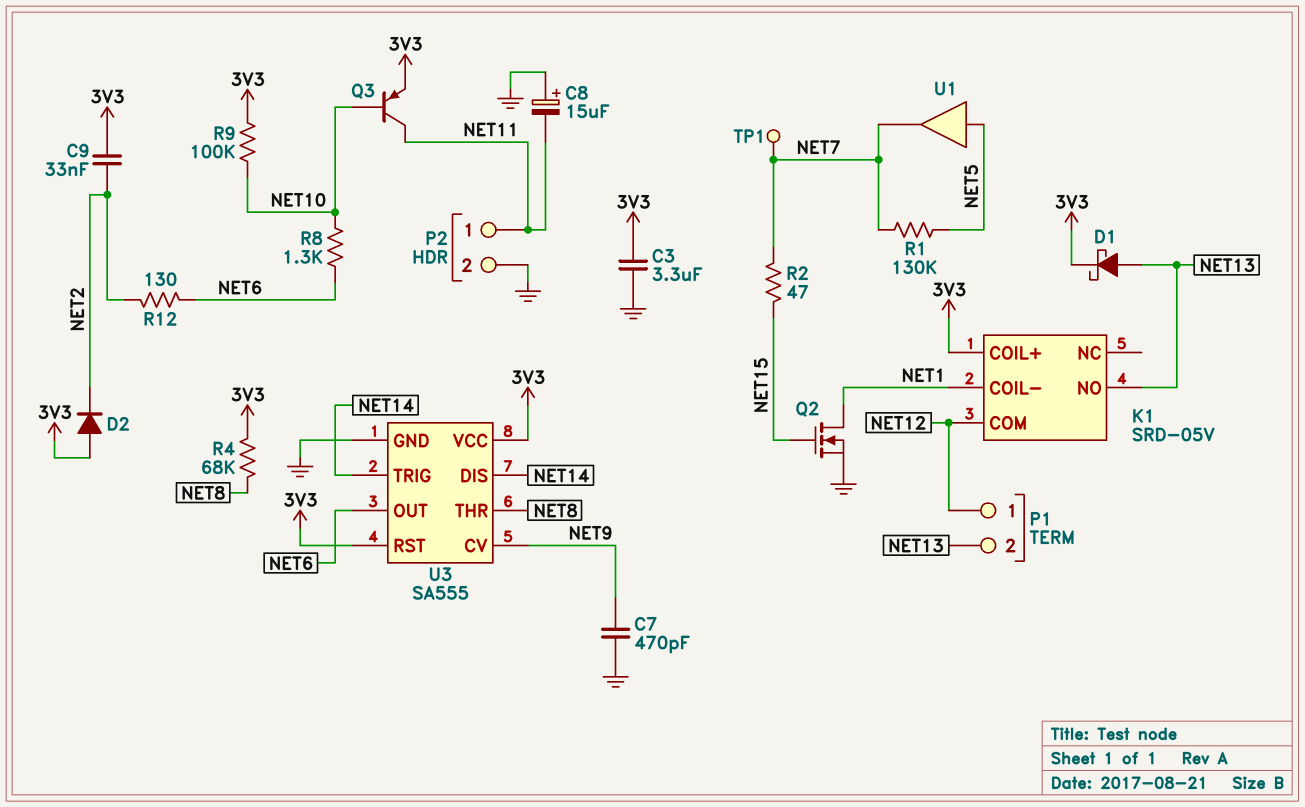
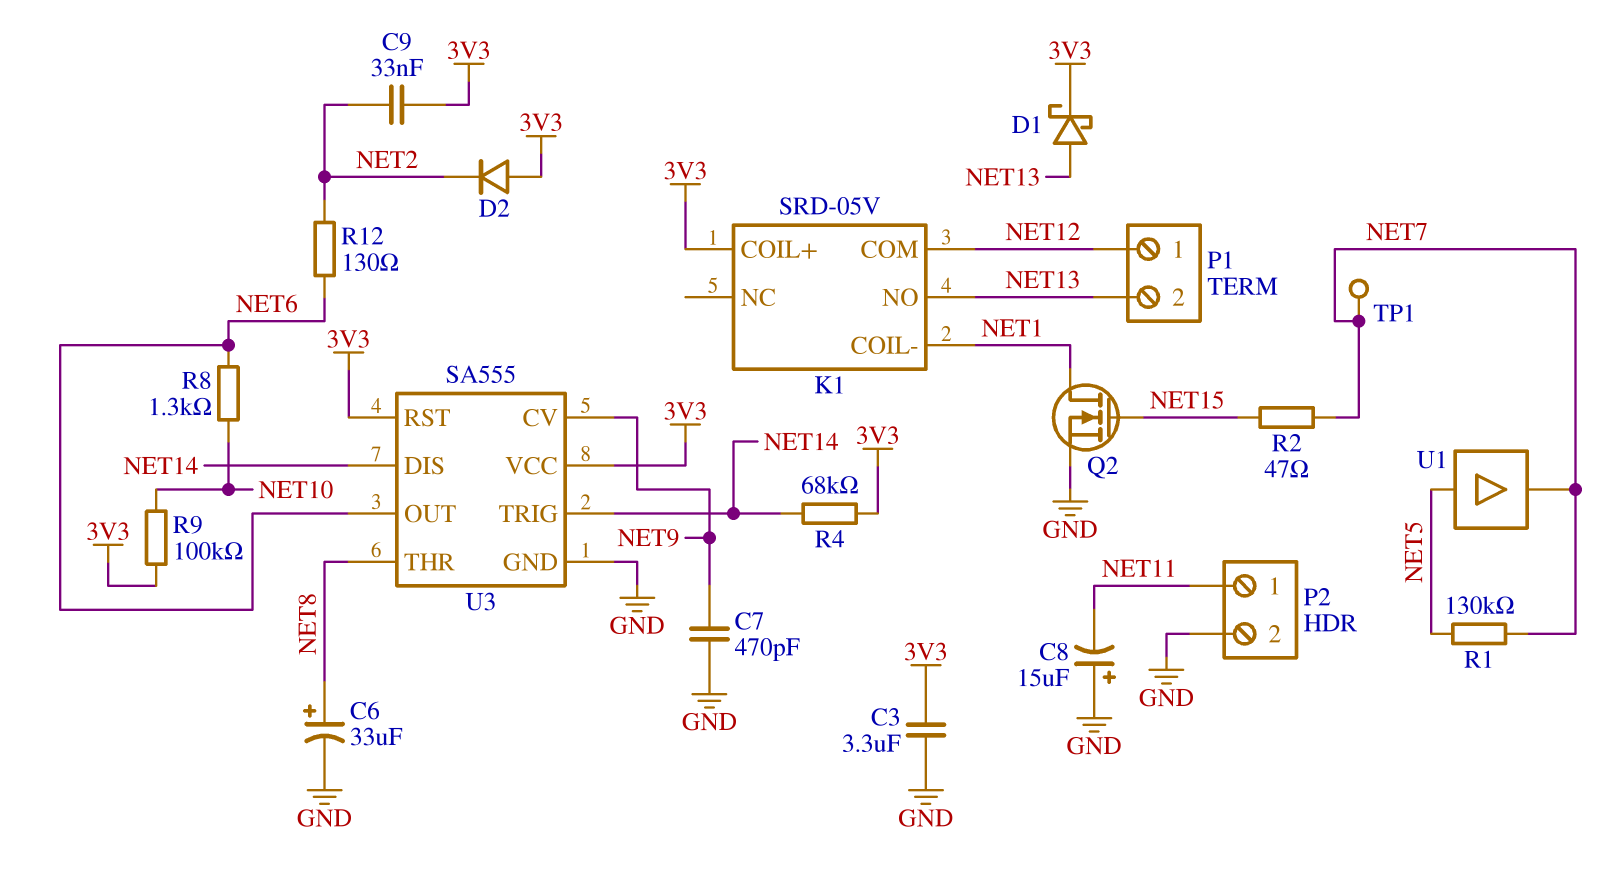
C6: none -> 33uF (plus NET8, minus GND)
Q3: PNP (B NET10, C NET11, E 3V3) -> none
R4: 68k (3V3, NET8) -> 68k (3V3, NET14)

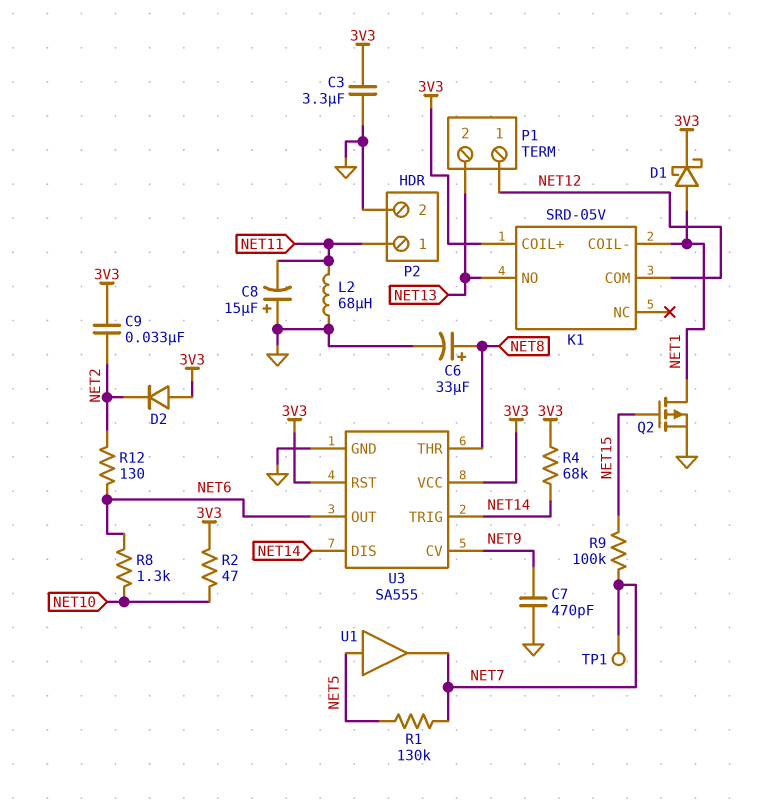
D1: schottky (A NET13, K 3V3) -> schottky (A NET1, K 3V3)
L2: none -> 68uH (GND, NET11)
Q2: NMOS (G NET15, D NET1, S GND) -> PMOS (G NET15, D NET1, S GND)
R2: 47 (NET7, NET15) -> 47 (3V3, NET10)
R9: 100k (3V3, NET10) -> 100k (NET7, NET15)

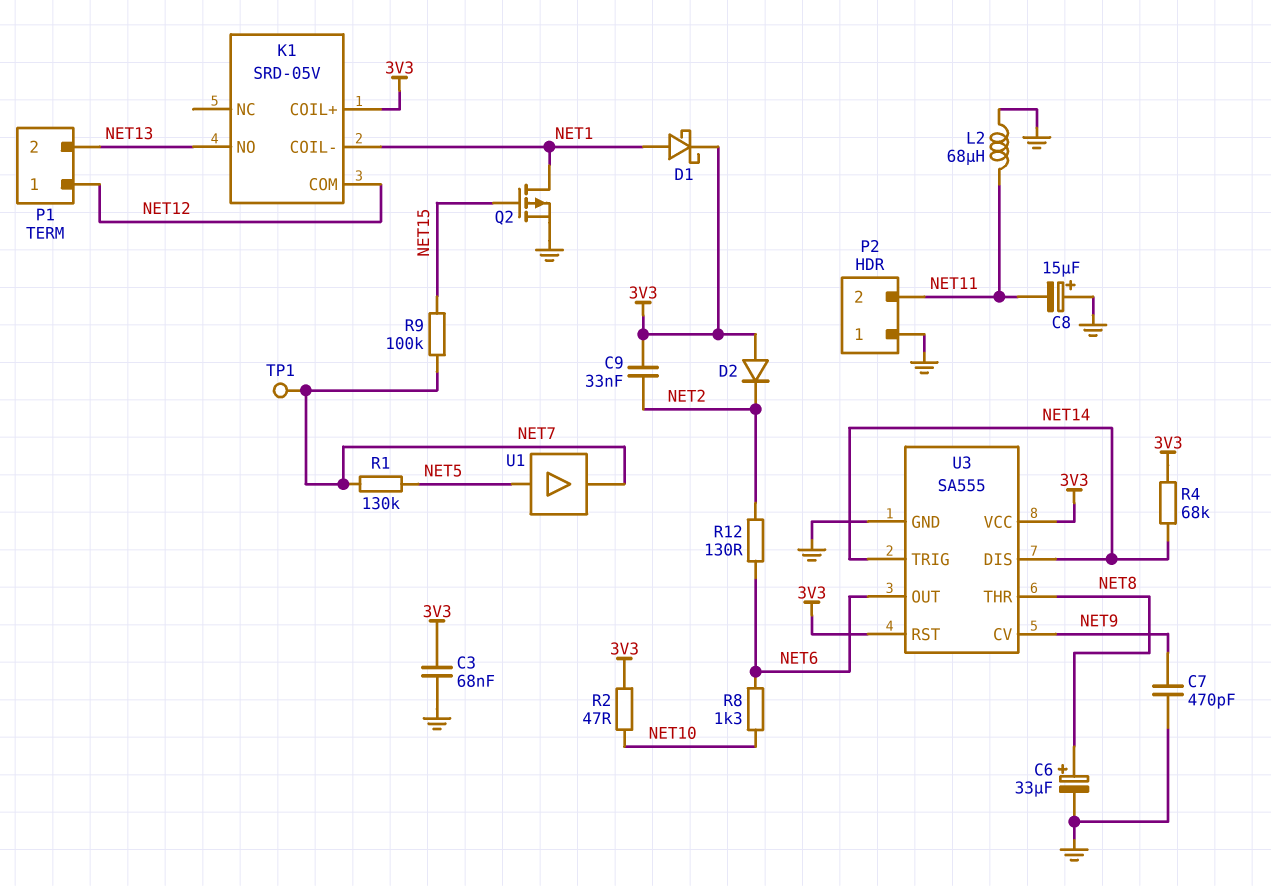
C3: 3.3uF (3V3, GND) -> 68nF (3V3, GND)
P2 pin 1: NET11 -> GND
P2 pin 2: GND -> NET11

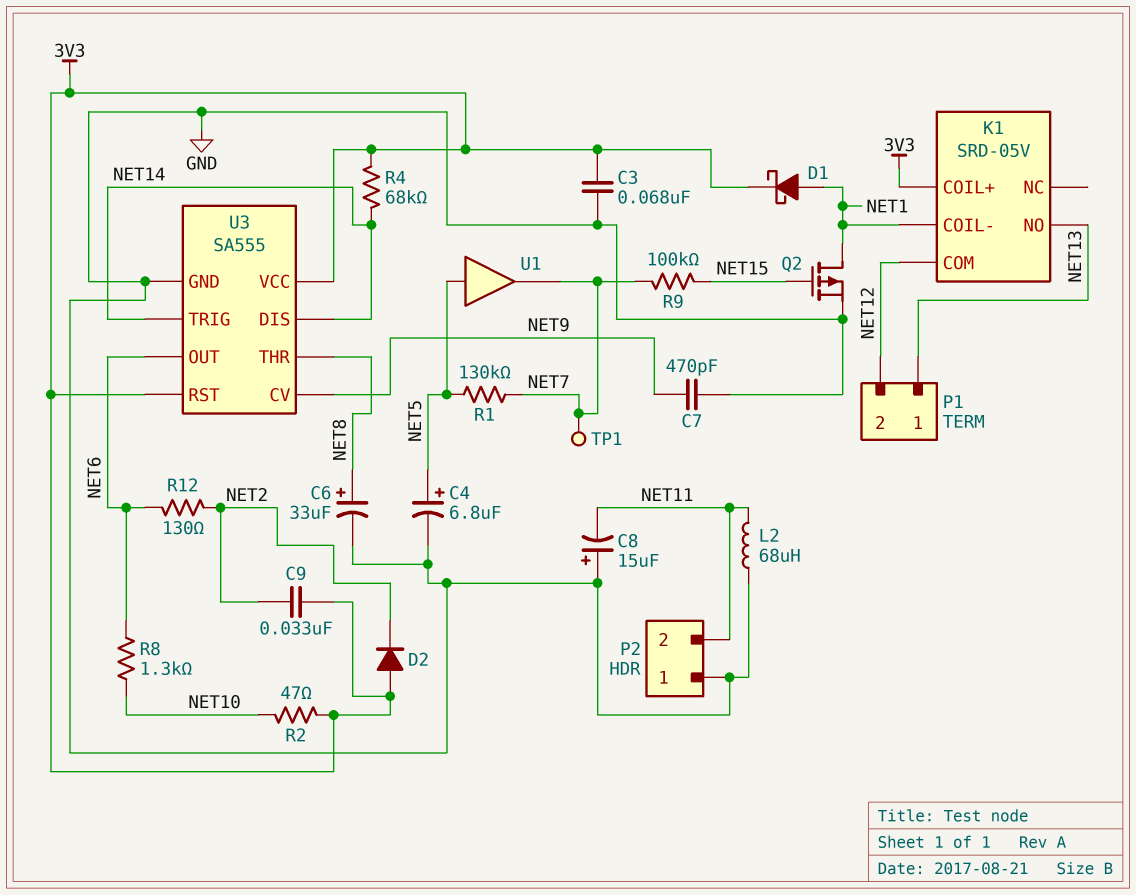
C4: none -> 6.8uF (plus NET5, minus GND)
P1 pin 1: NET12 -> NET13
P1 pin 2: NET13 -> NET12

